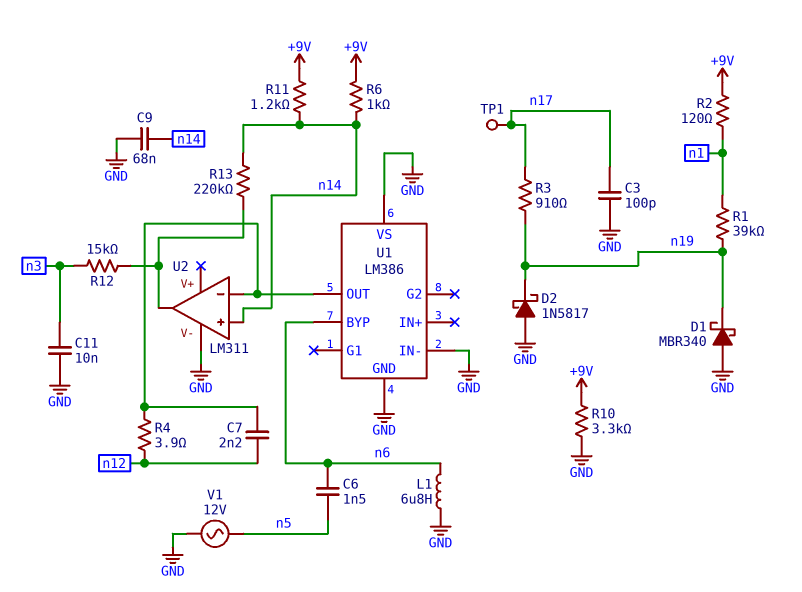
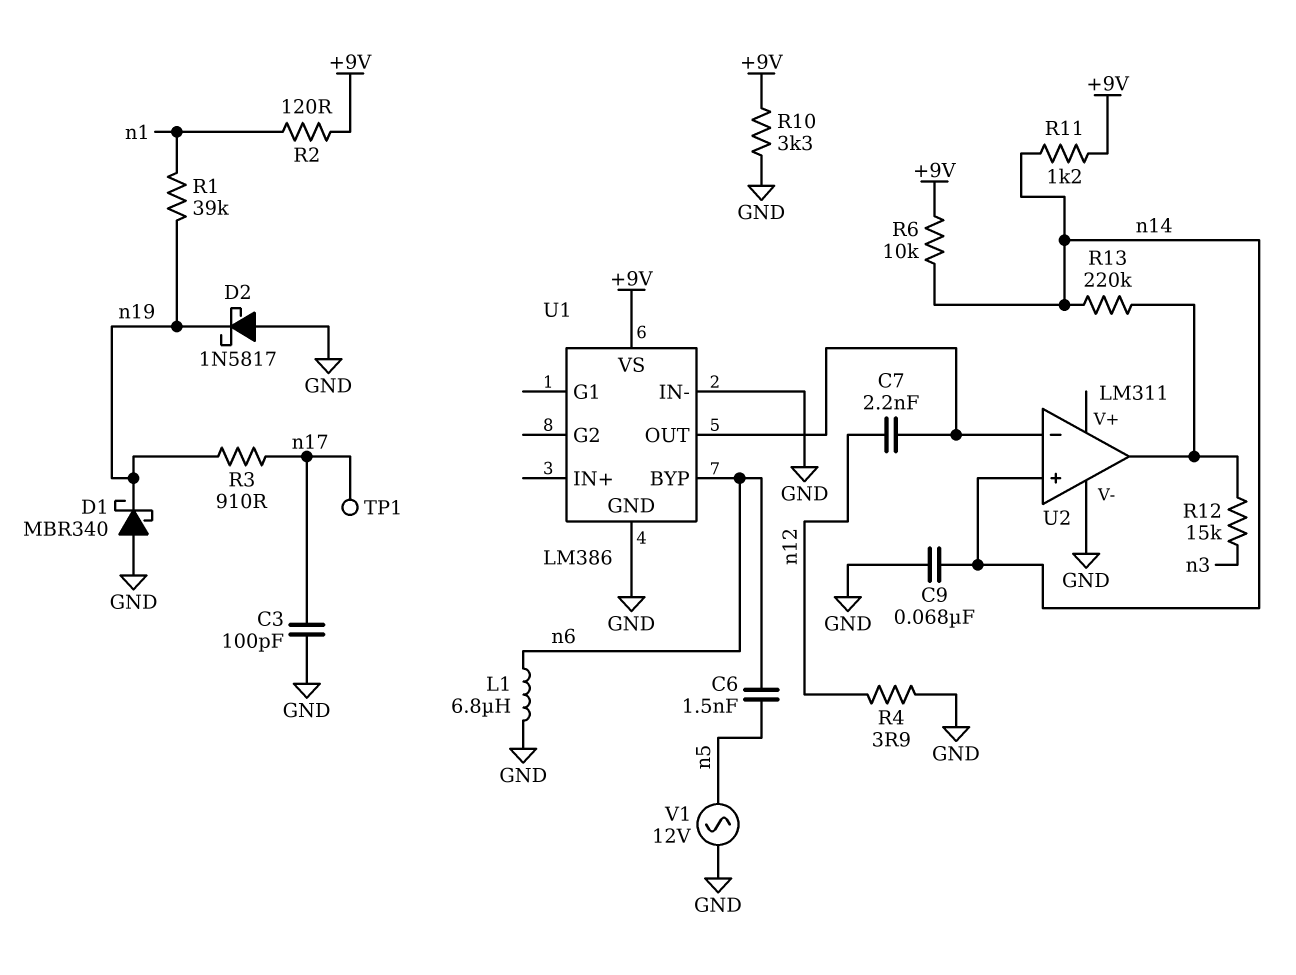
C11: 10nF (GND, n3) -> none
R4: 3.9 (U1/OUT, n12) -> 3.9 (GND, n12)
R6: 1k (+9V, n14) -> 10k (+9V, n14)
U1 pin VS: GND -> +9V

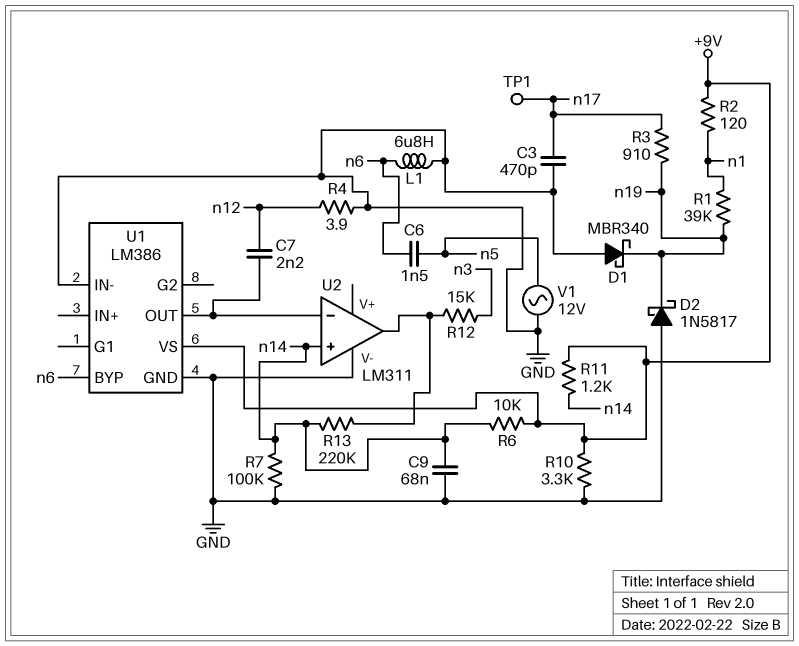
C3: 100pF (GND, n17) -> 470pF (GND, n17)
R7: none -> 100k (GND, n14)

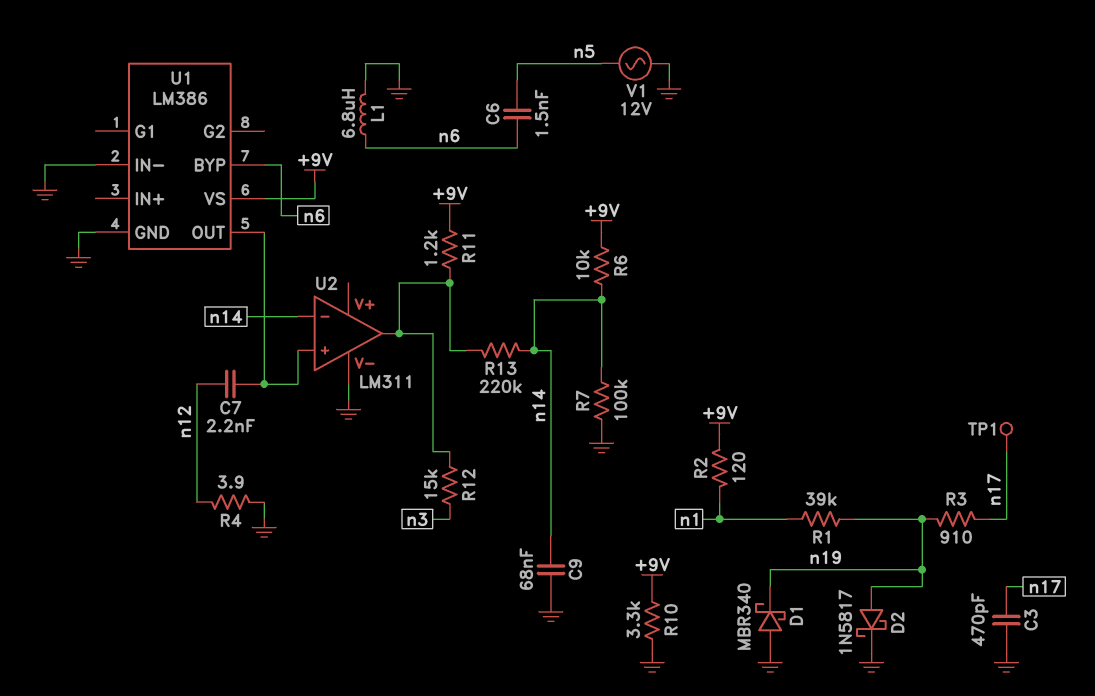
D2: schottky 1N5817 (A GND, K n19) -> schottky 1N5817 (A n19, K GND)
R11: 1.2k (+9V, n14) -> 1.2k (+9V, U2/out)
U2 pin in+: n14 -> U1/OUT
U2 pin in-: U1/OUT -> n14

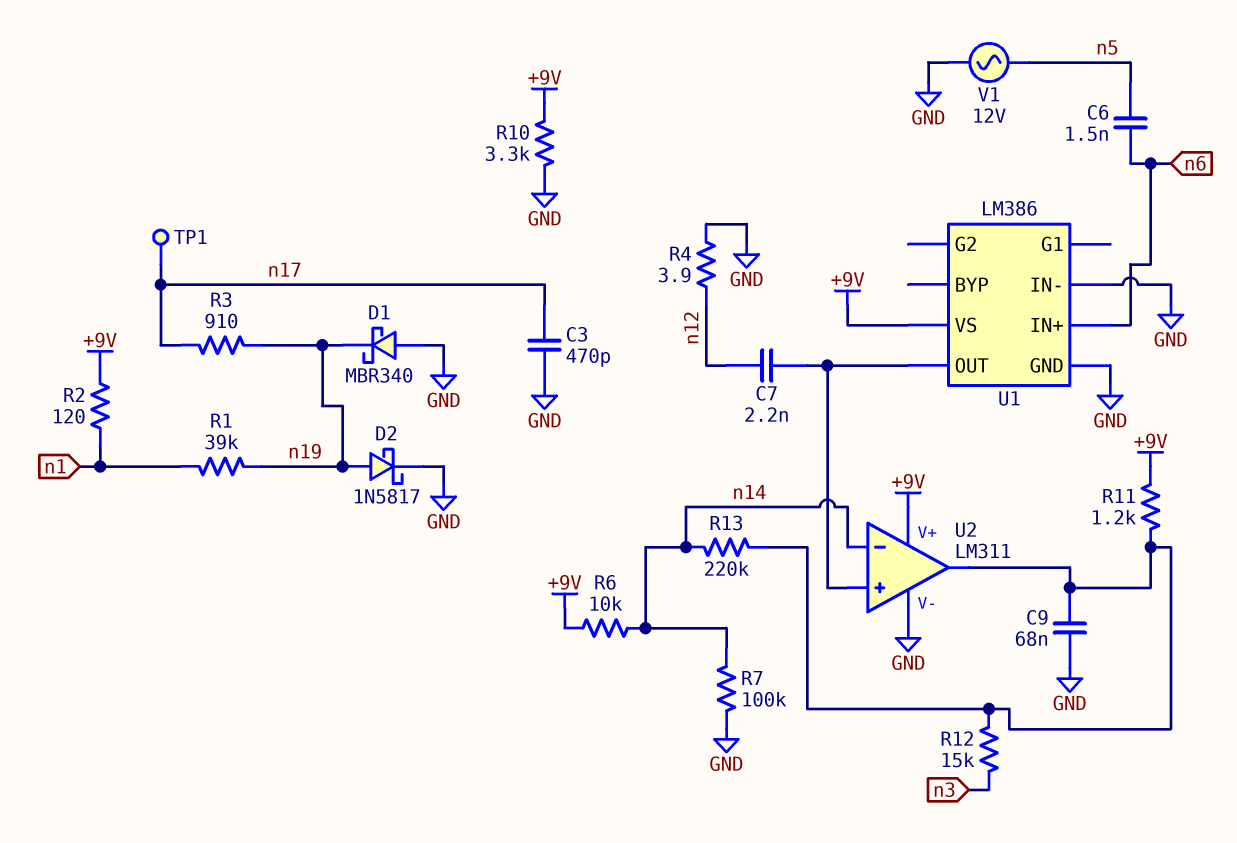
C9: 68nF (GND, n14) -> 68nF (GND, U2/out)
L1: 6.8uH (GND, n6) -> none
U1 pin BYP: n6 -> none
U1 pin IN+: none -> n6
U2 pin V+: none -> +9V

